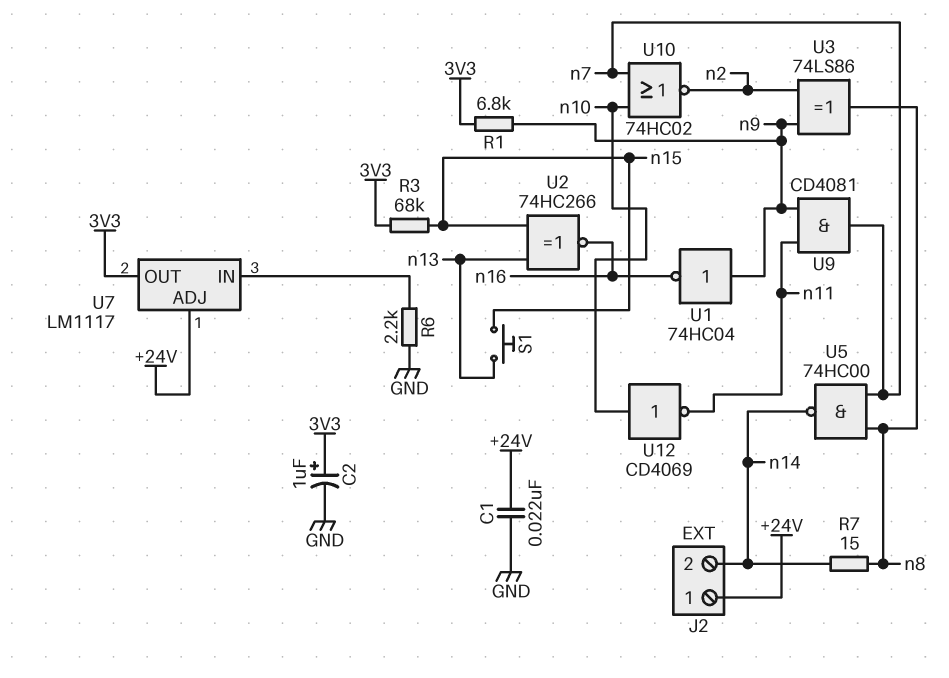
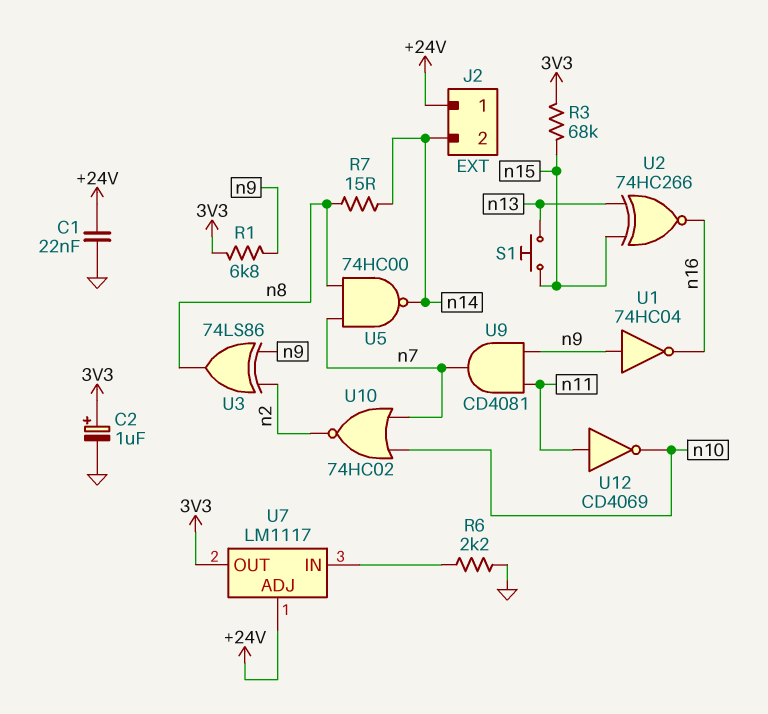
U12: NOT CD4069 (in n10, out n11) -> NOT CD4069 (in n11, out n10)

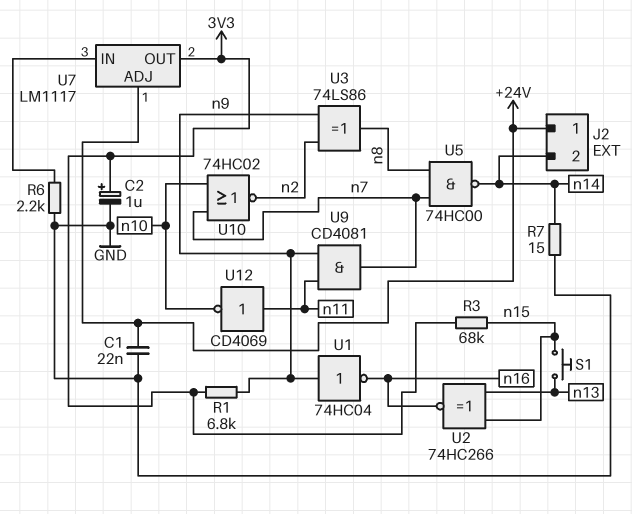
R7: 15 (n8, n14) -> 15 (GND, n14)

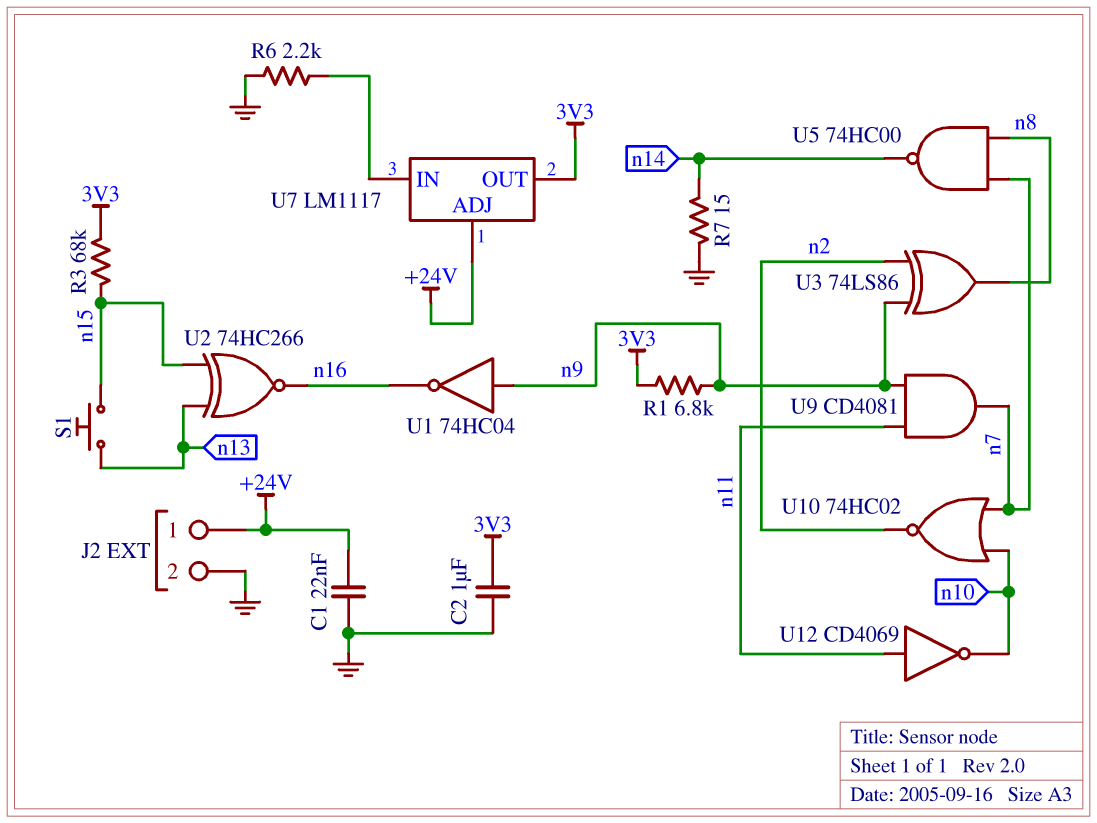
C2: 1uF (plus 3V3, minus GND) -> 1uF (3V3, GND)
J2 pin 2: n14 -> GND

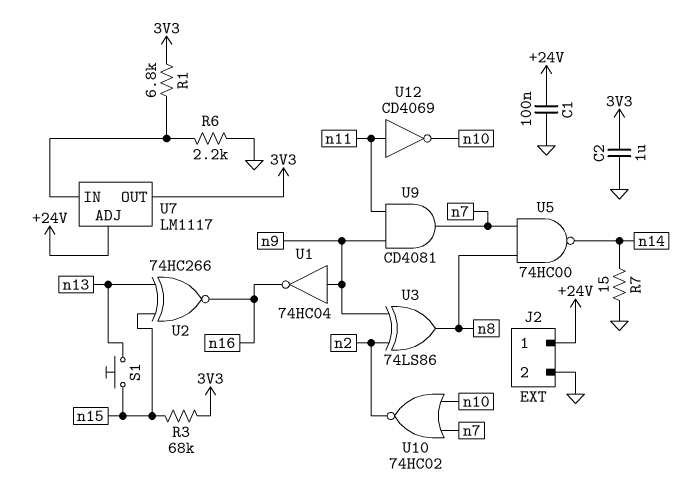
C1: 22nF (+24V, GND) -> 100nF (+24V, GND)
R1: 6.8k (3V3, n9) -> 6.8k (3V3, U7/IN)

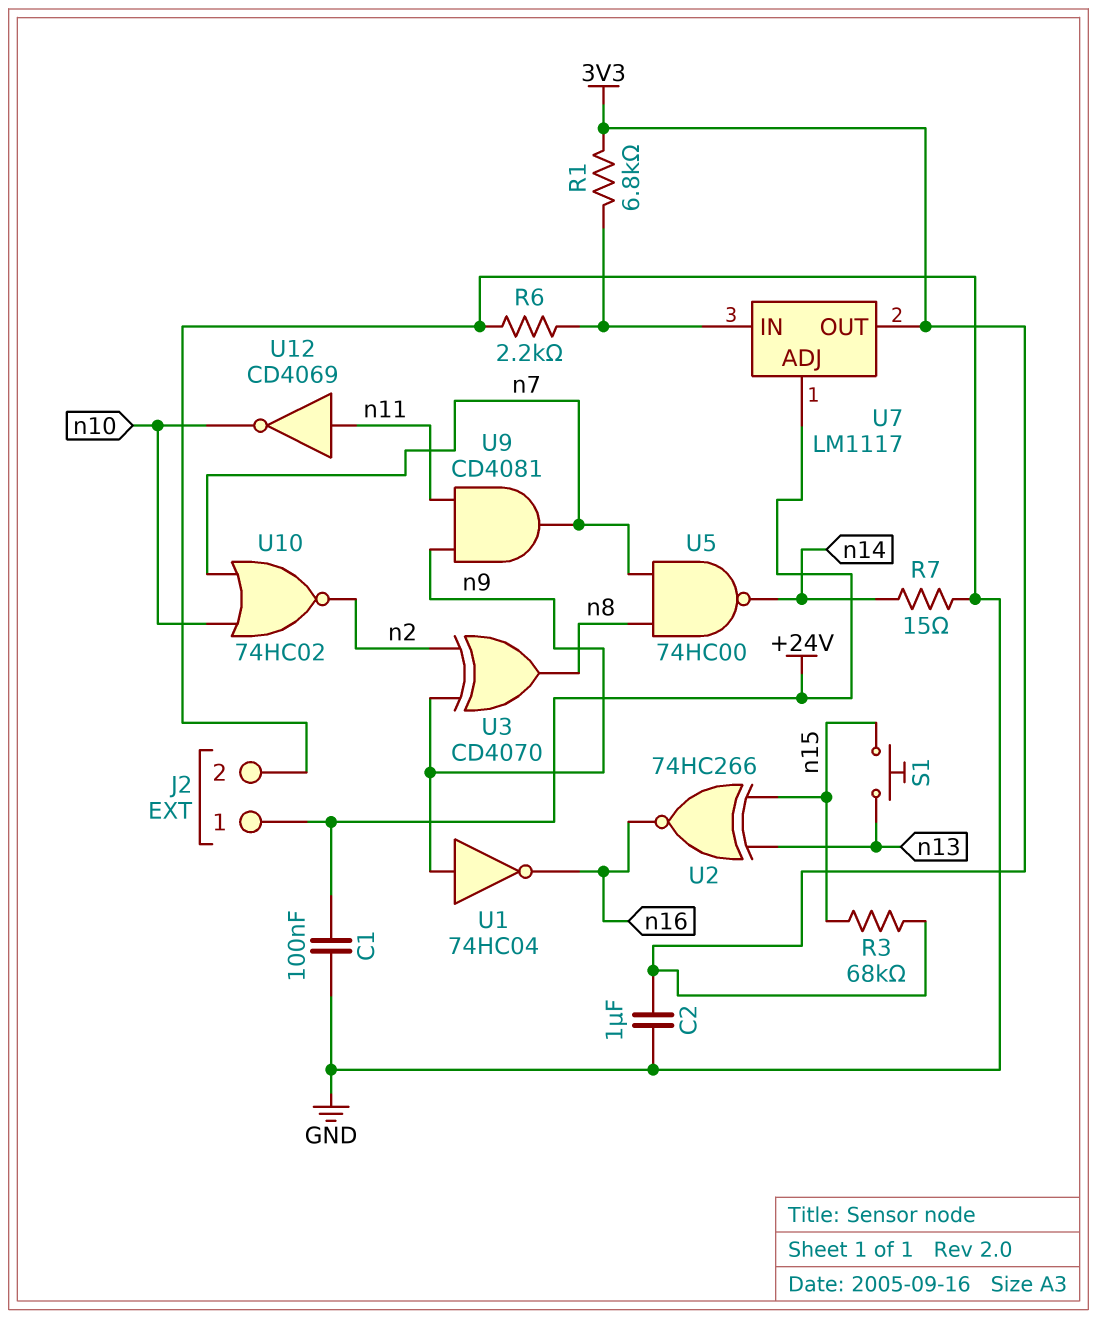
U3: XOR 74LS86 (in n2, in n9, out n8) -> XOR CD4070 (in n2, in n9, out n8)

